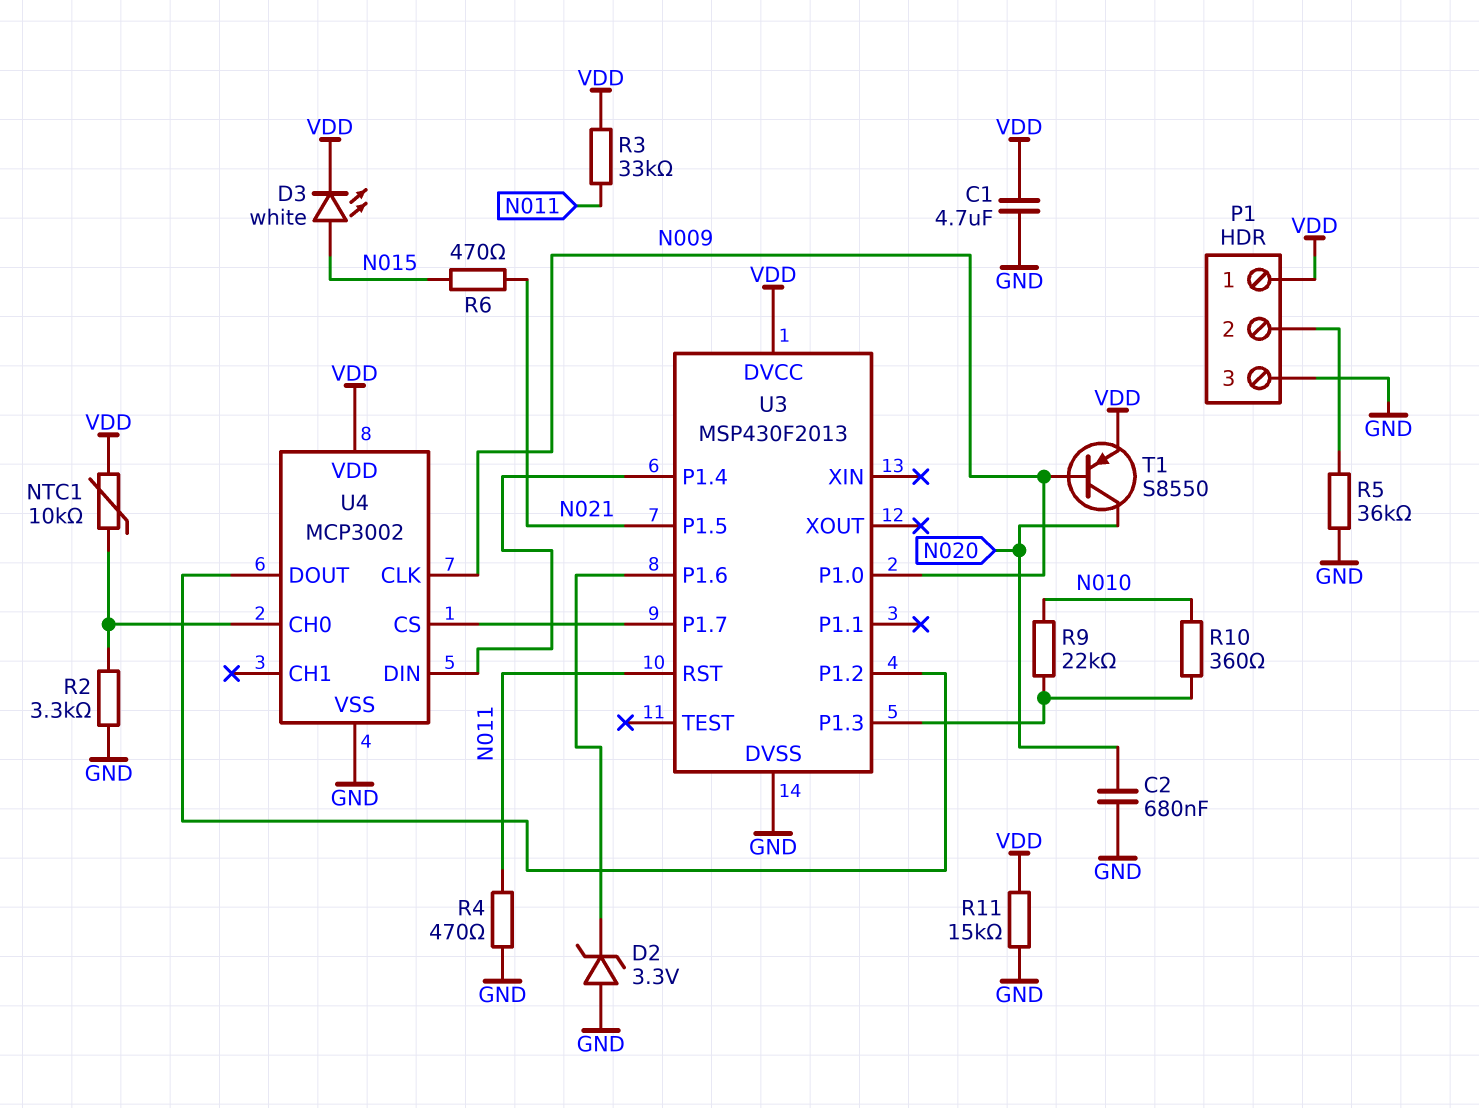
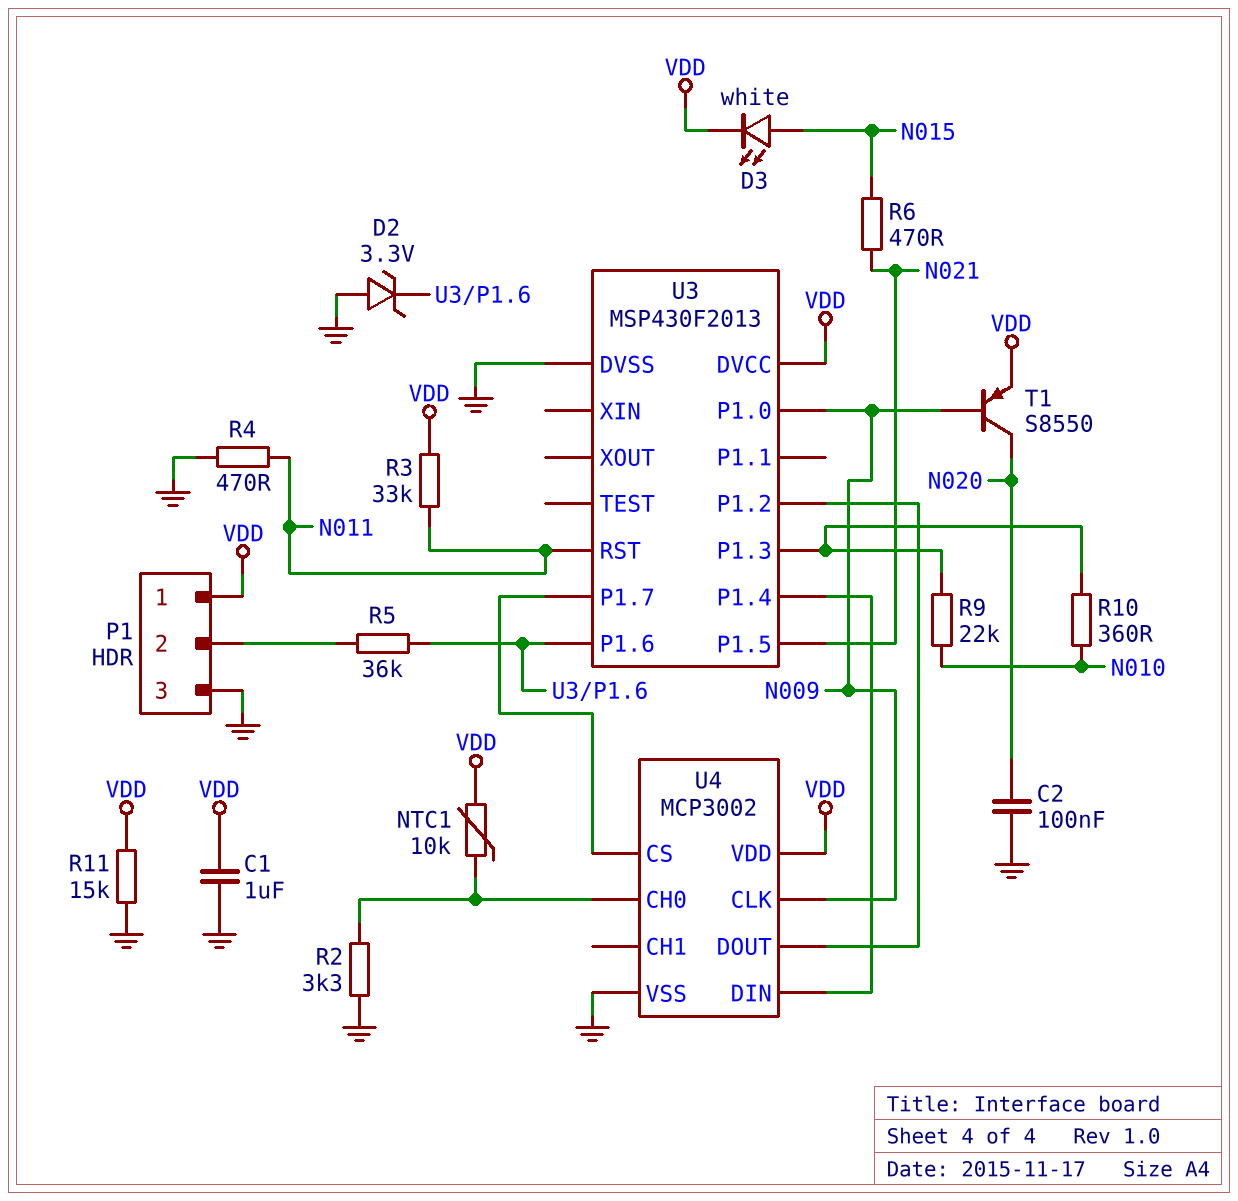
C1: 4.7uF (GND, VDD) -> 1uF (GND, VDD)
C2: 680nF (GND, N020) -> 100nF (GND, N020)
R5: 36k (GND, P1/2) -> 36k (P1/2, U3/P1.6)

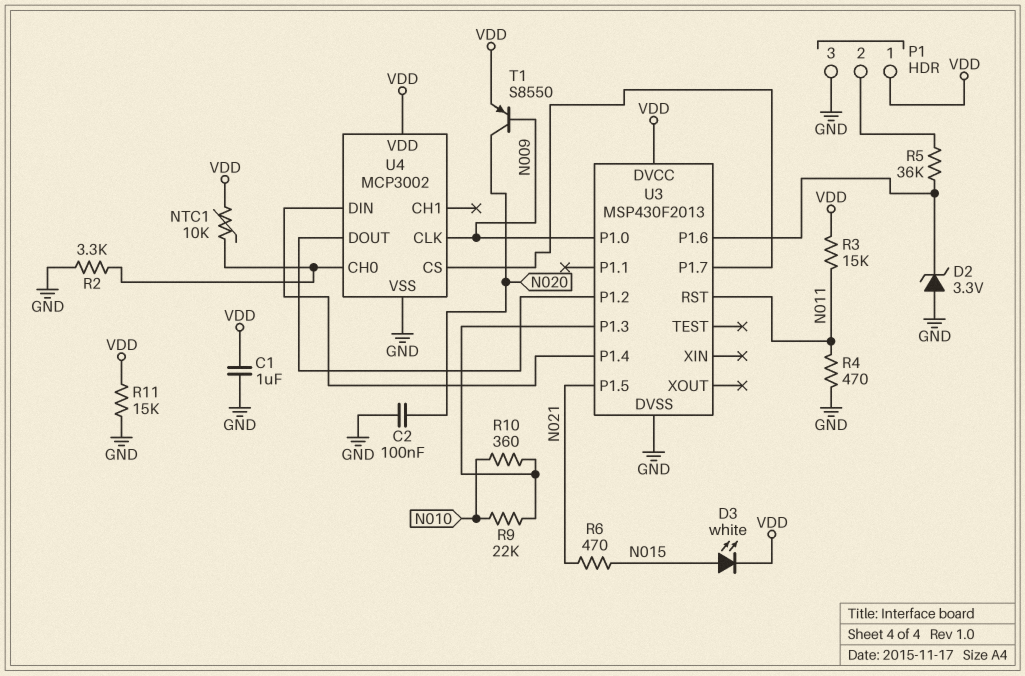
R3: 33k (N011, VDD) -> 15k (N011, VDD)

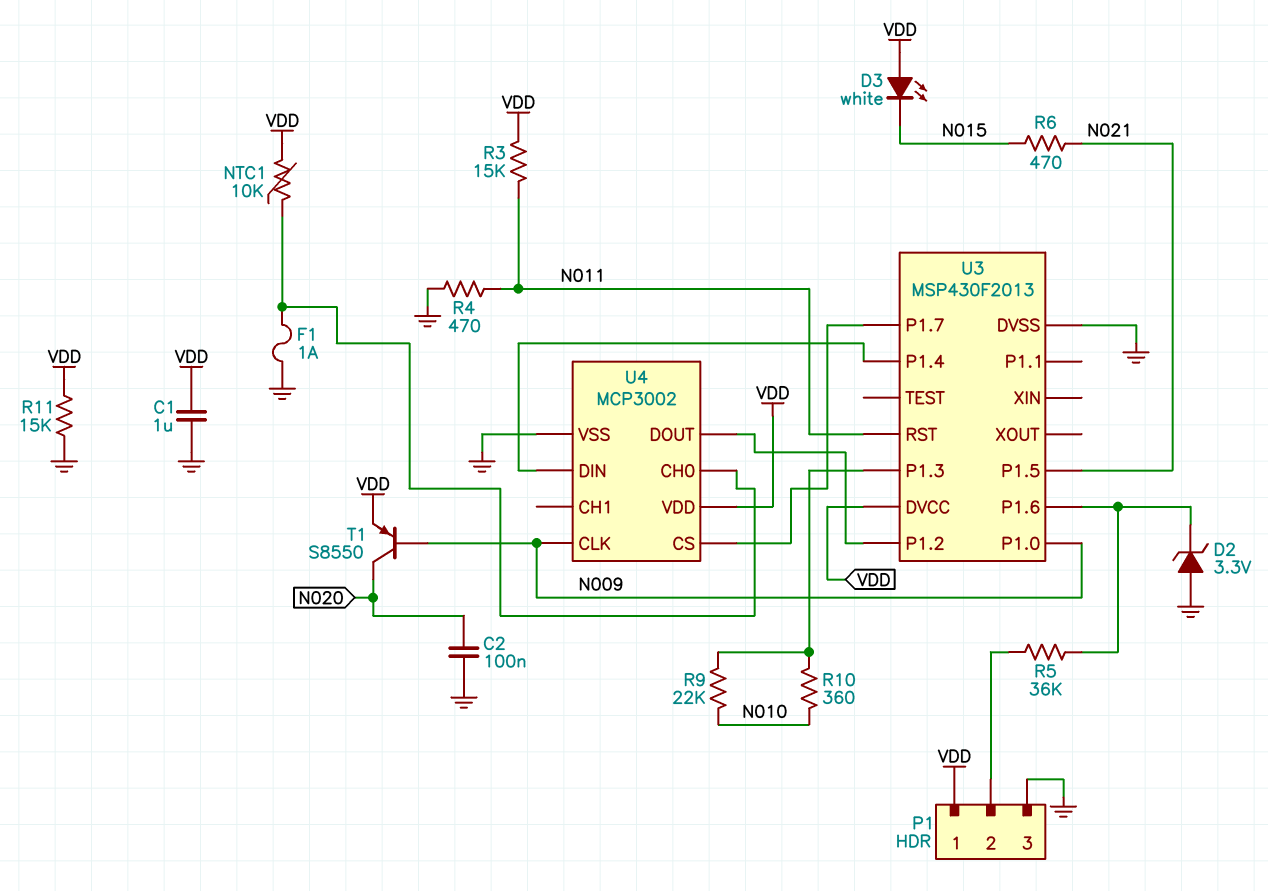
D3: LED white (A N015, K VDD) -> LED white (A VDD, K N015)
F1: none -> 1A (GND, U4/CH0)
R2: 3.3k (GND, U4/CH0) -> none

